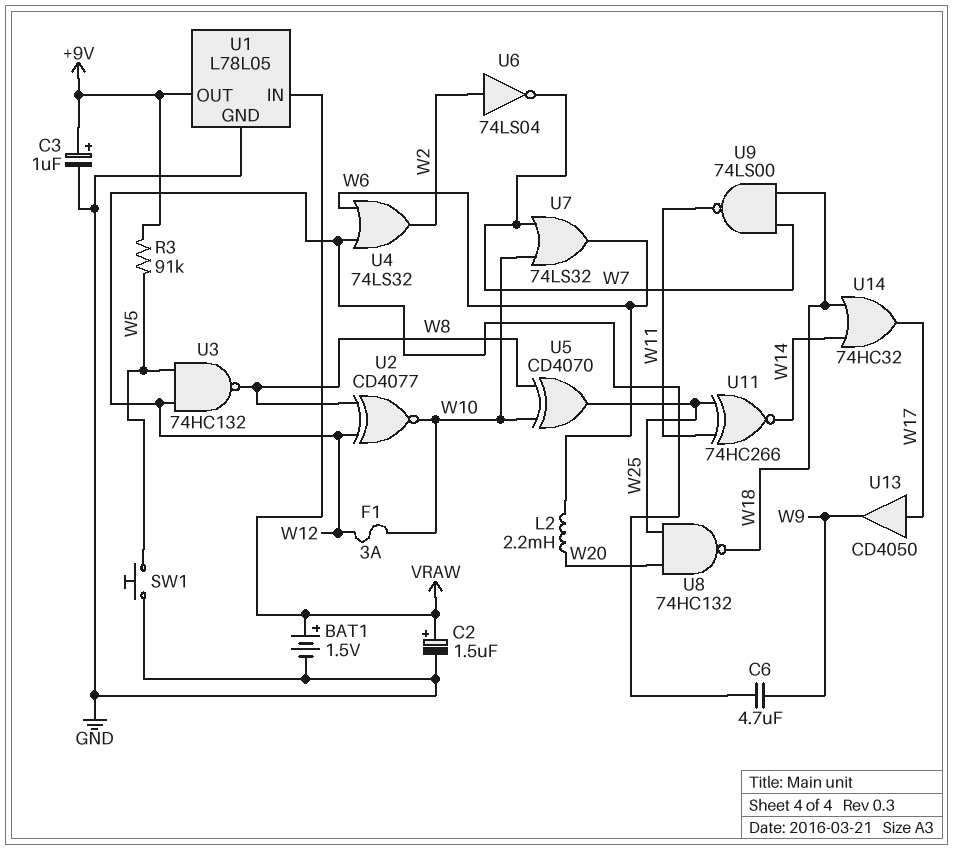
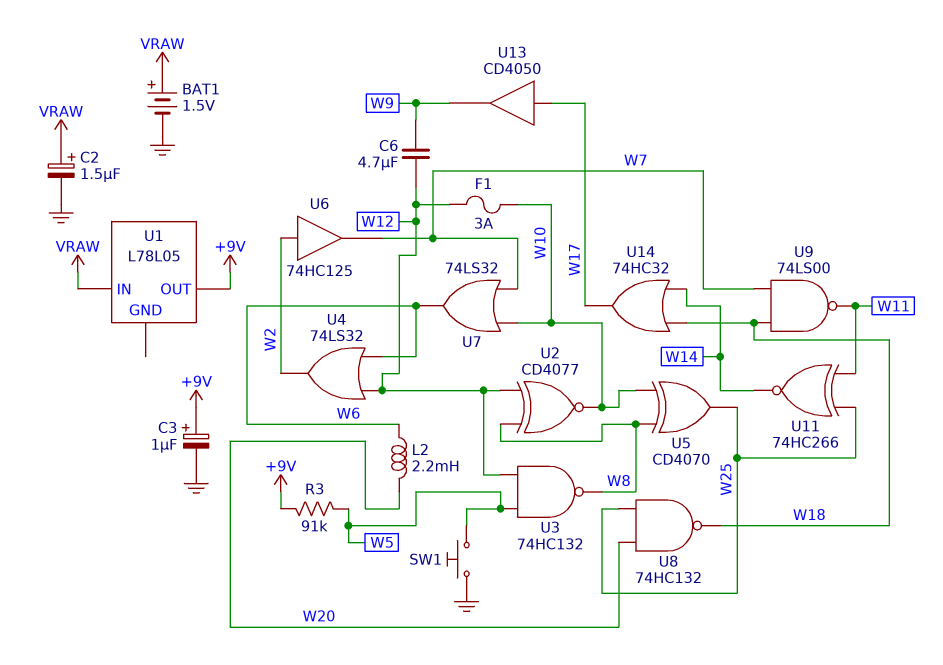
U1 pin GND: GND -> none
U6: NOT 74LS04 (in W2, out W7) -> buffer 74HC125 (in W2, out W7)

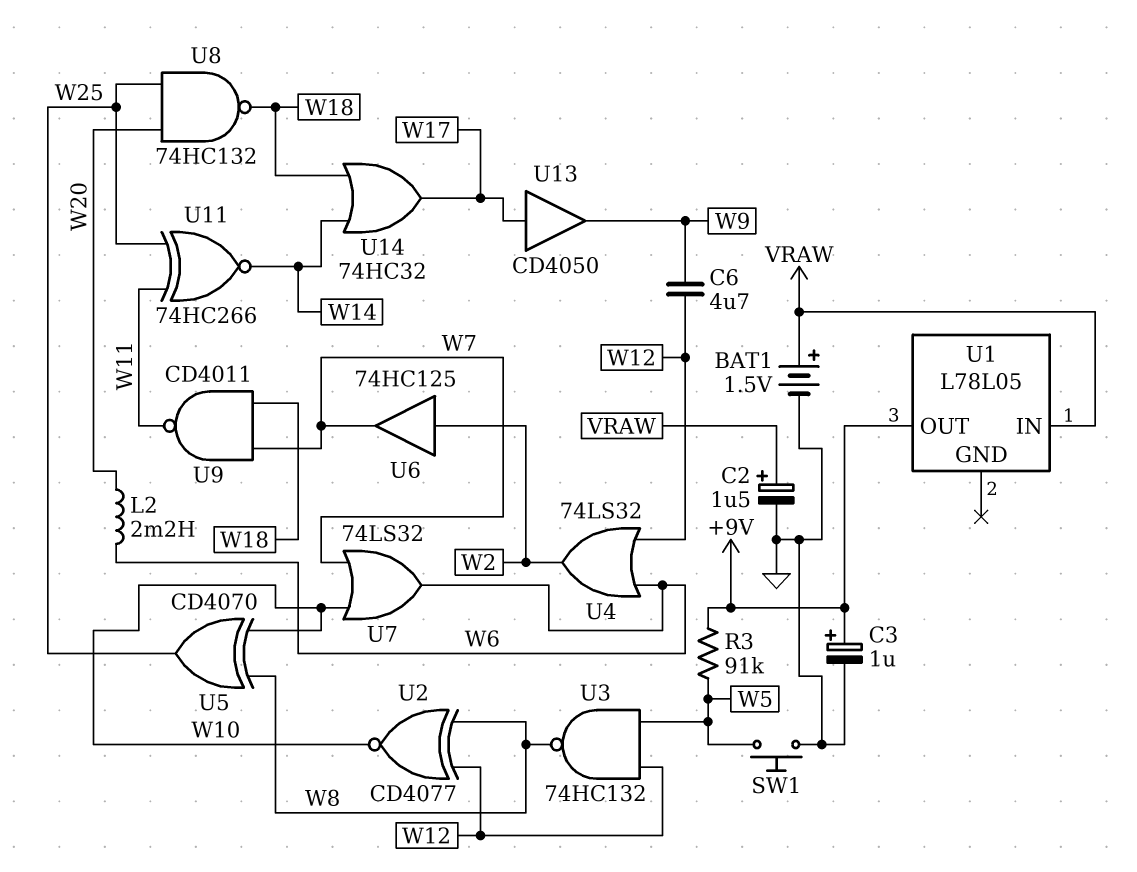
F1: 3A (W10, W12) -> none
U9: NAND 74LS00 (in W7, in W18, out W11) -> NAND CD4011 (in W7, in W18, out W11)

